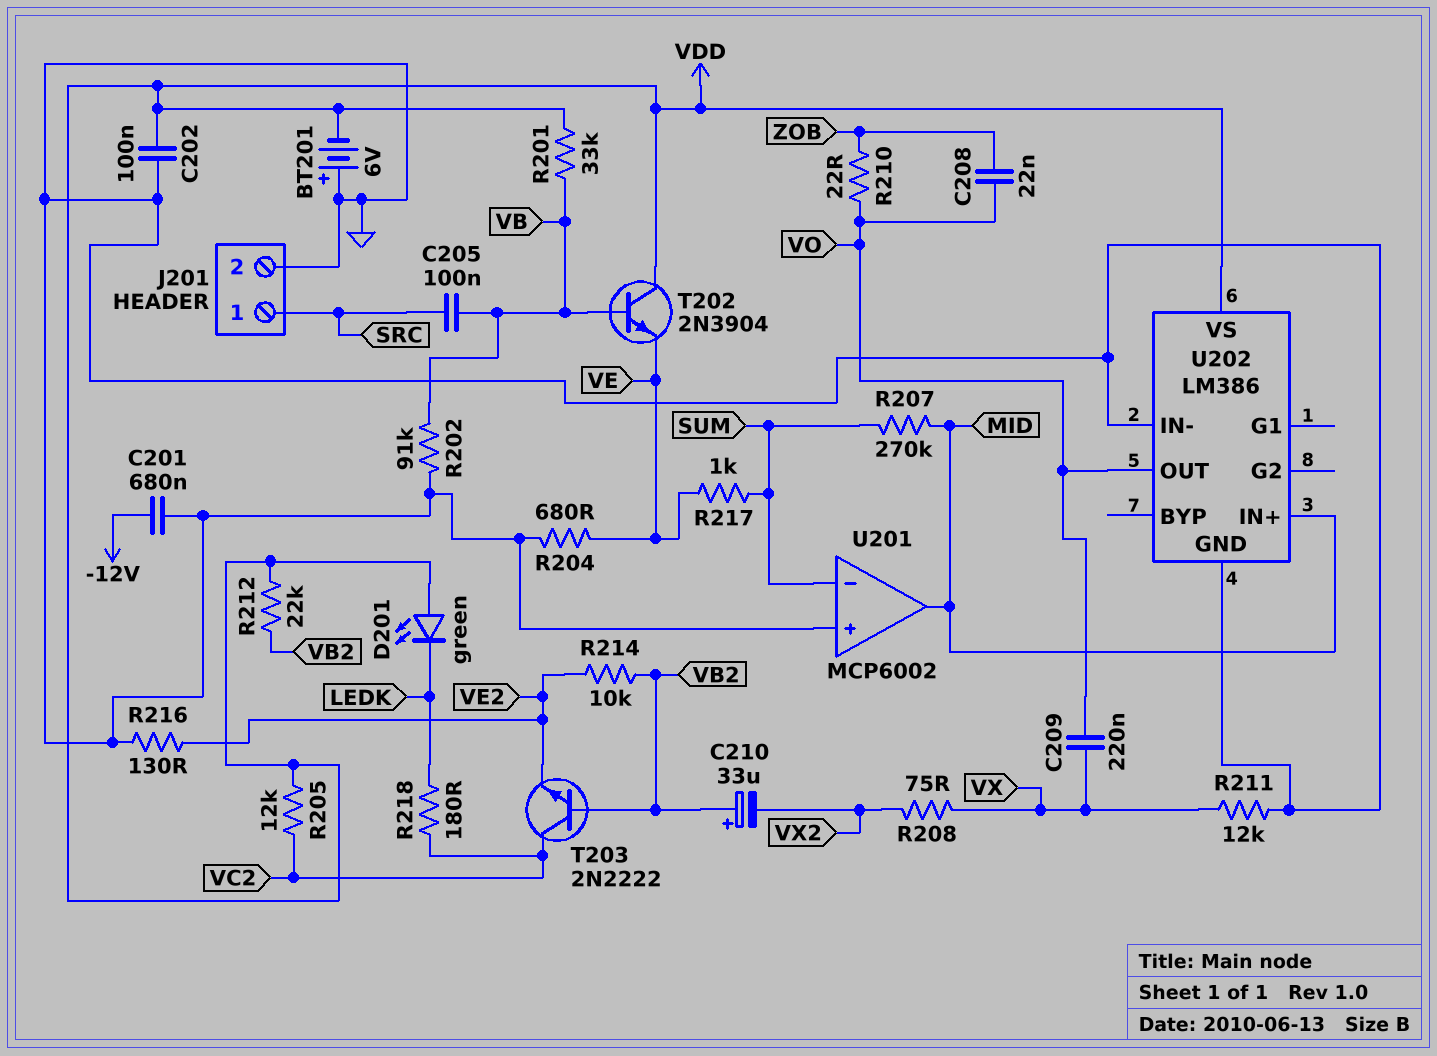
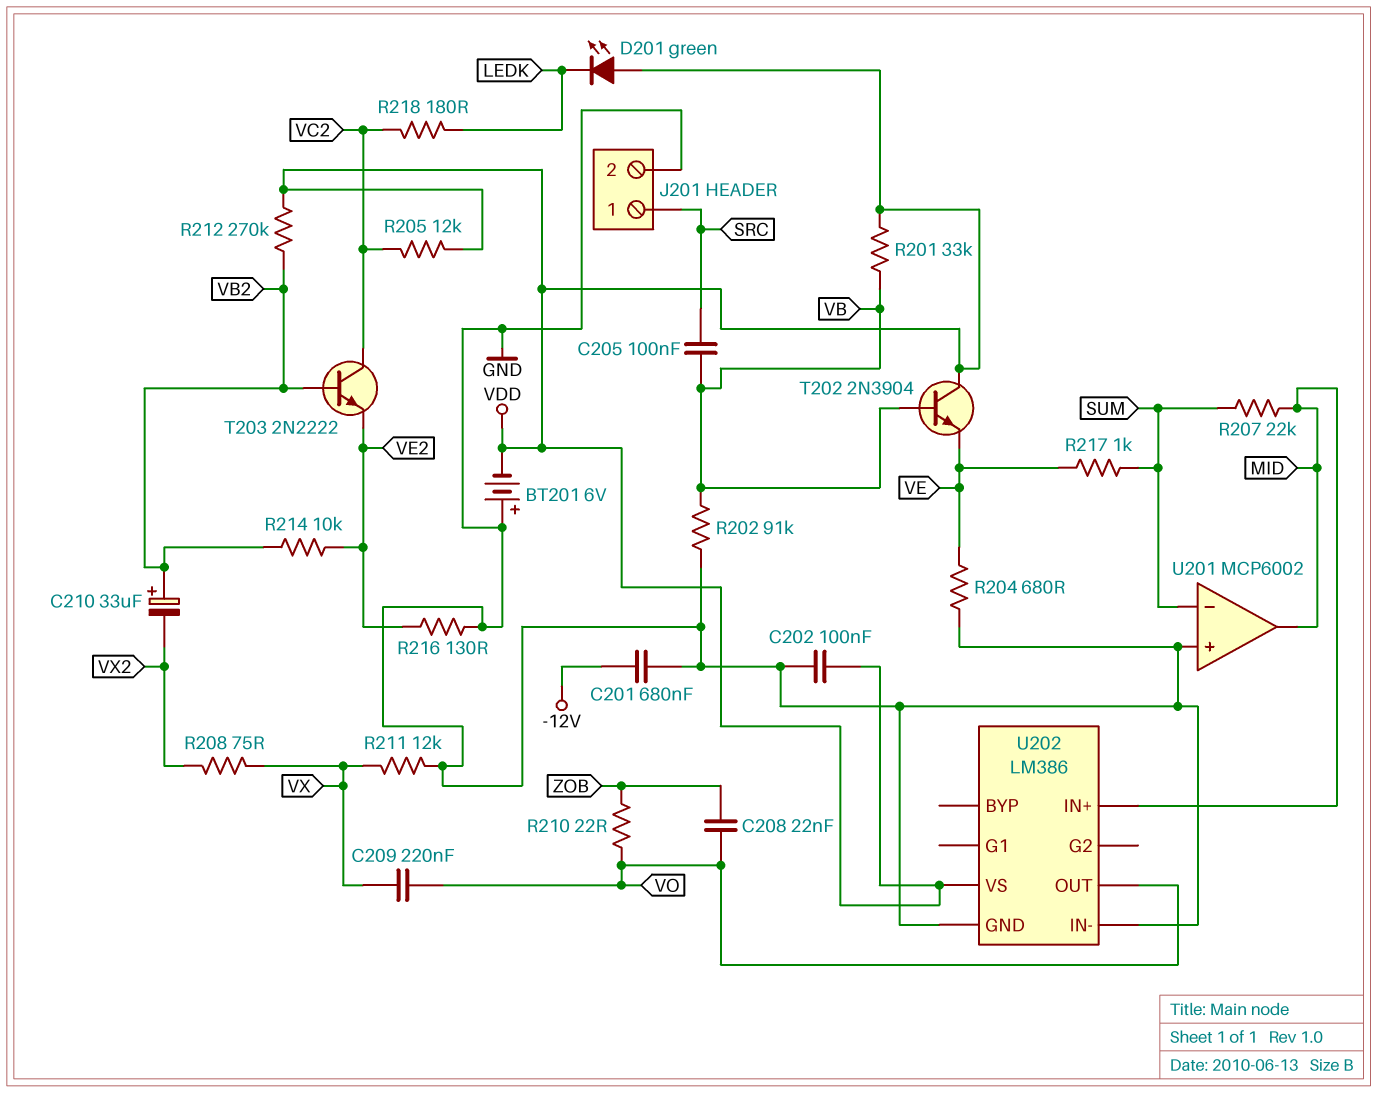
R207: 270k (MID, SUM) -> 22k (MID, SUM)
R212: 22k (VB2, VDD) -> 270k (VB2, VDD)

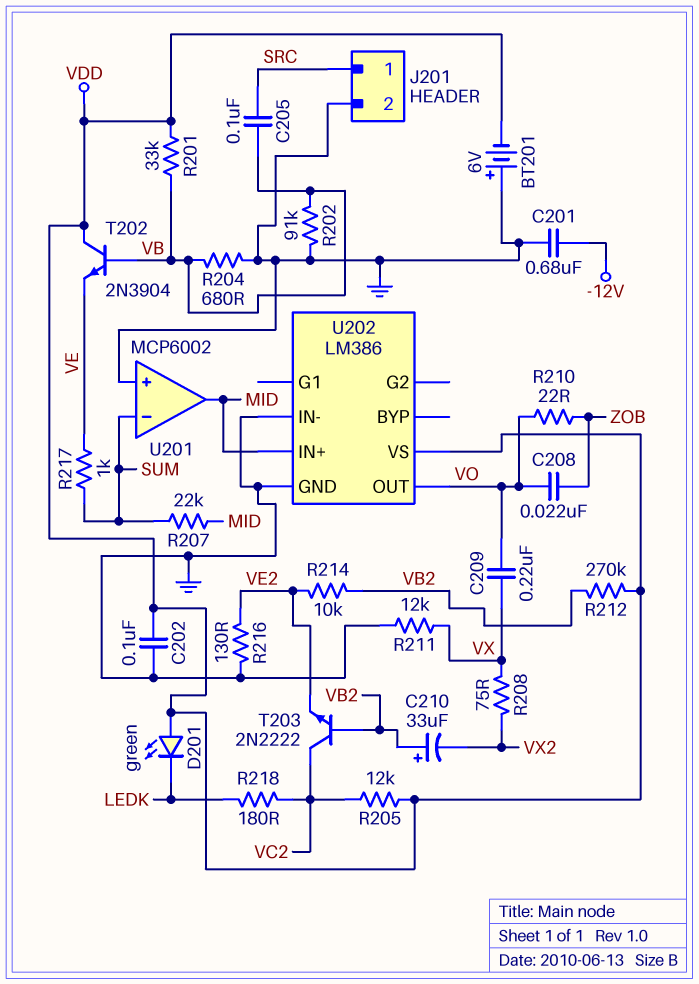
R204: 680 (GND, VE) -> 680 (GND, VB)

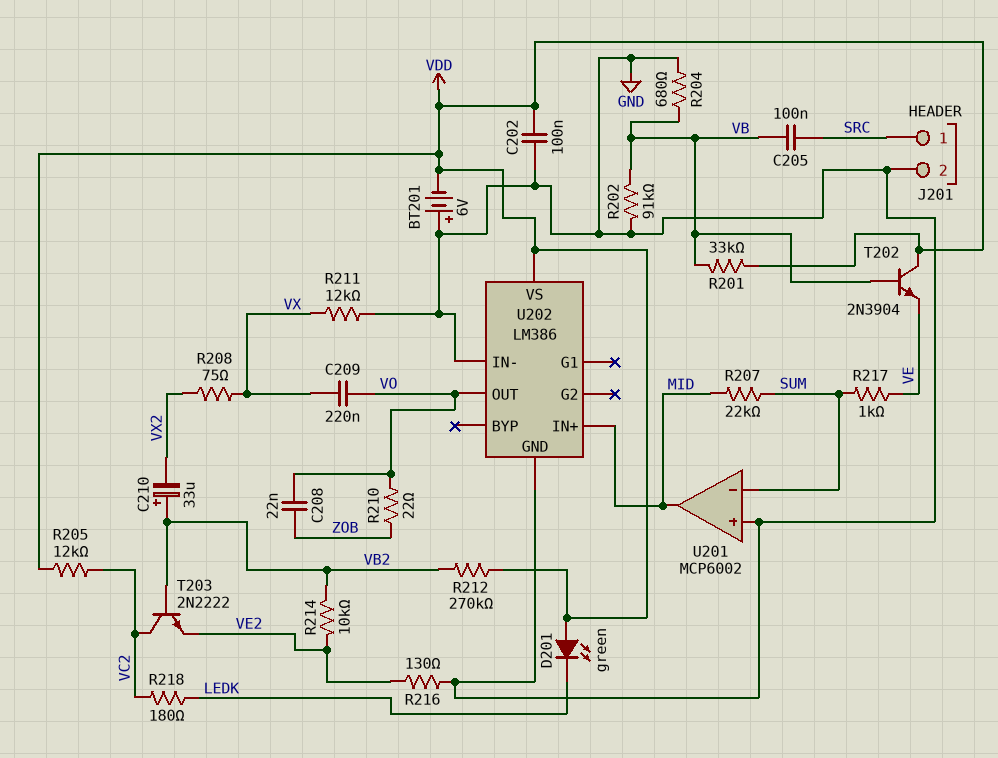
C201: 680nF (-12V, GND) -> none

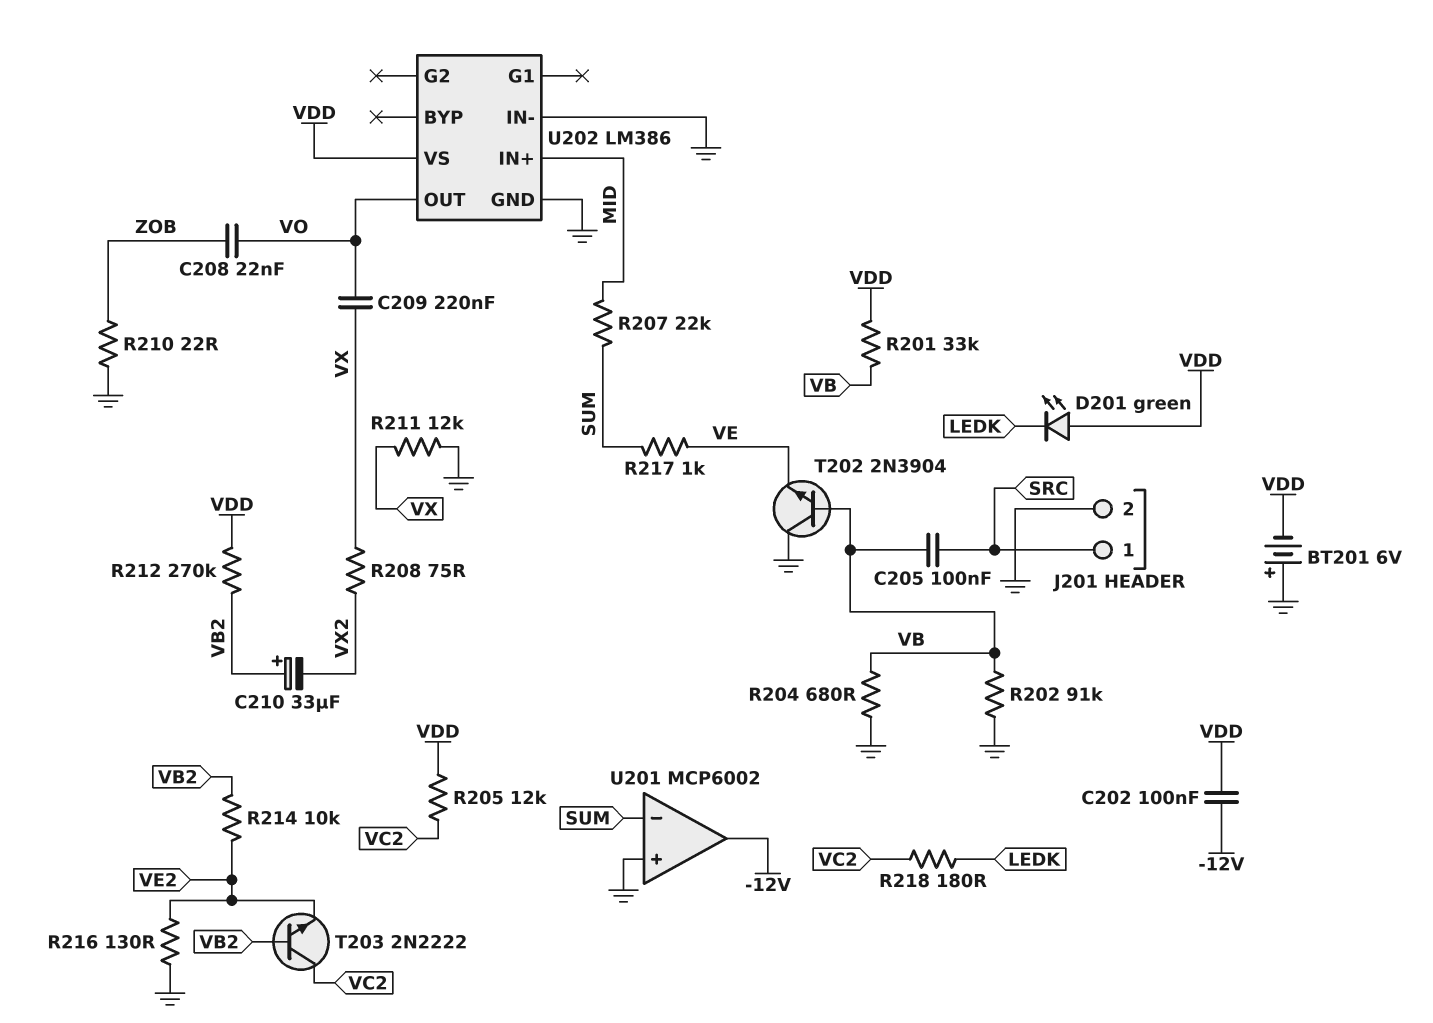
C202: 100nF (GND, VDD) -> 100nF (-12V, VDD)
R210: 22 (VO, ZOB) -> 22 (GND, ZOB)
T202: NPN 2N3904 (B VB, C VDD, E VE) -> NPN 2N3904 (B VB, C GND, E VE)
U201 pin out: MID -> -12V

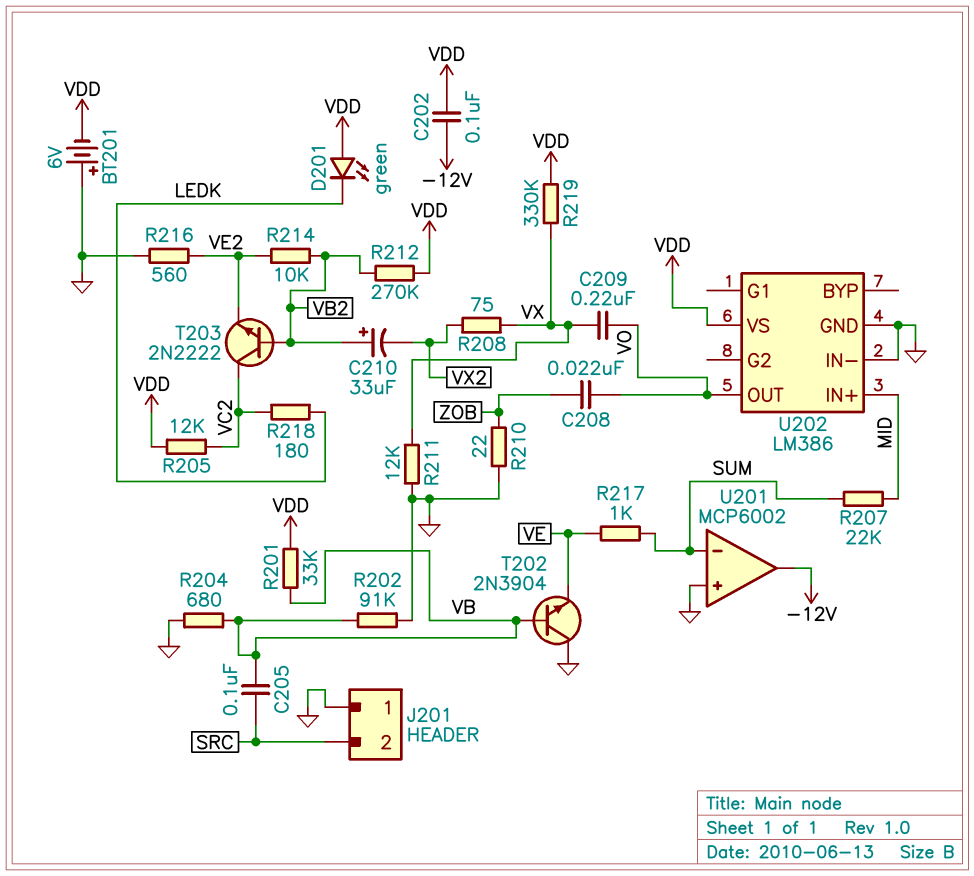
J201 pin 1: SRC -> GND
J201 pin 2: GND -> SRC
R216: 130 (GND, VE2) -> 560 (GND, VE2)
R219: none -> 330k (VDD, VX)

